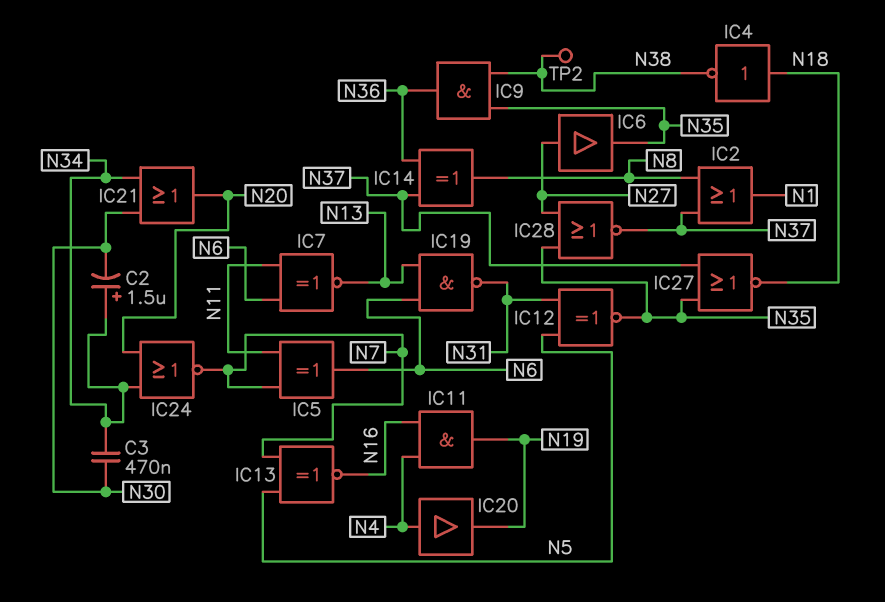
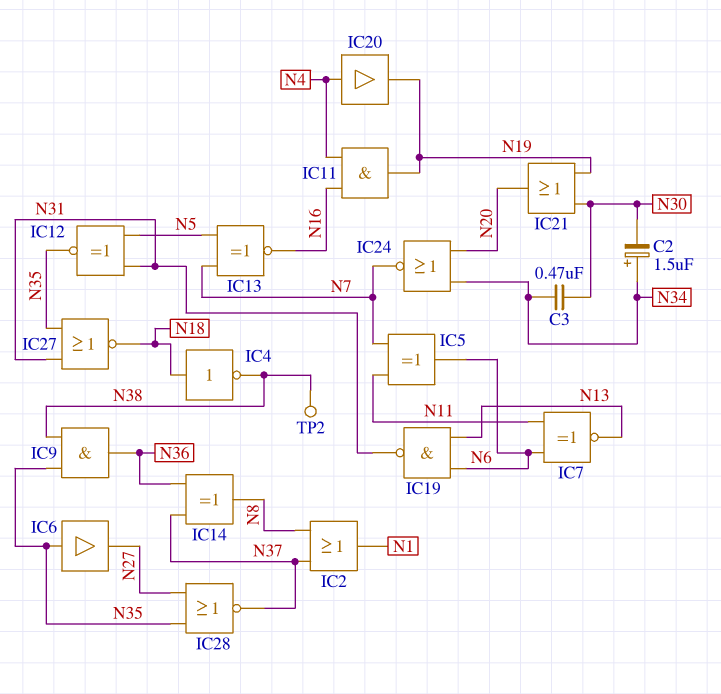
IC6: buffer (in N27, out N35) -> buffer (in N35, out N27)
IC21: OR (in N30, in N34, out N20) -> OR (in N19, in N30, out N20)
IC27: NOR (in N35, in N37, out N18) -> NOR (in N31, in N35, out N18)

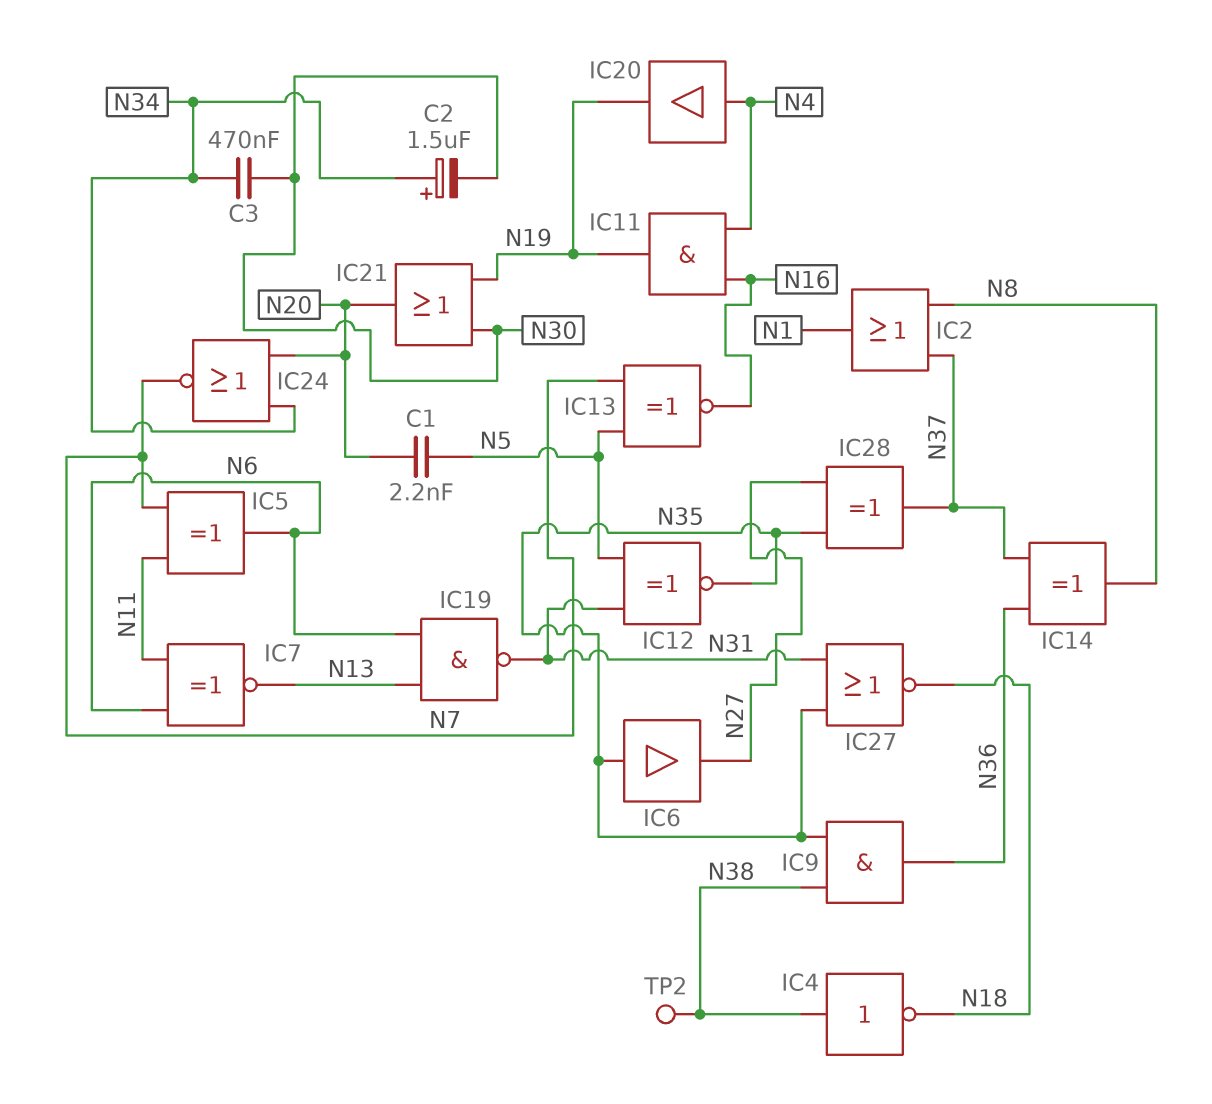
C1: none -> 2.2nF (N5, N20)
IC4: NOT (in N18, out N38) -> NOT (in N38, out N18)
IC28: NOR (in N27, in N35, out N37) -> XOR (in N27, in N35, out N37)

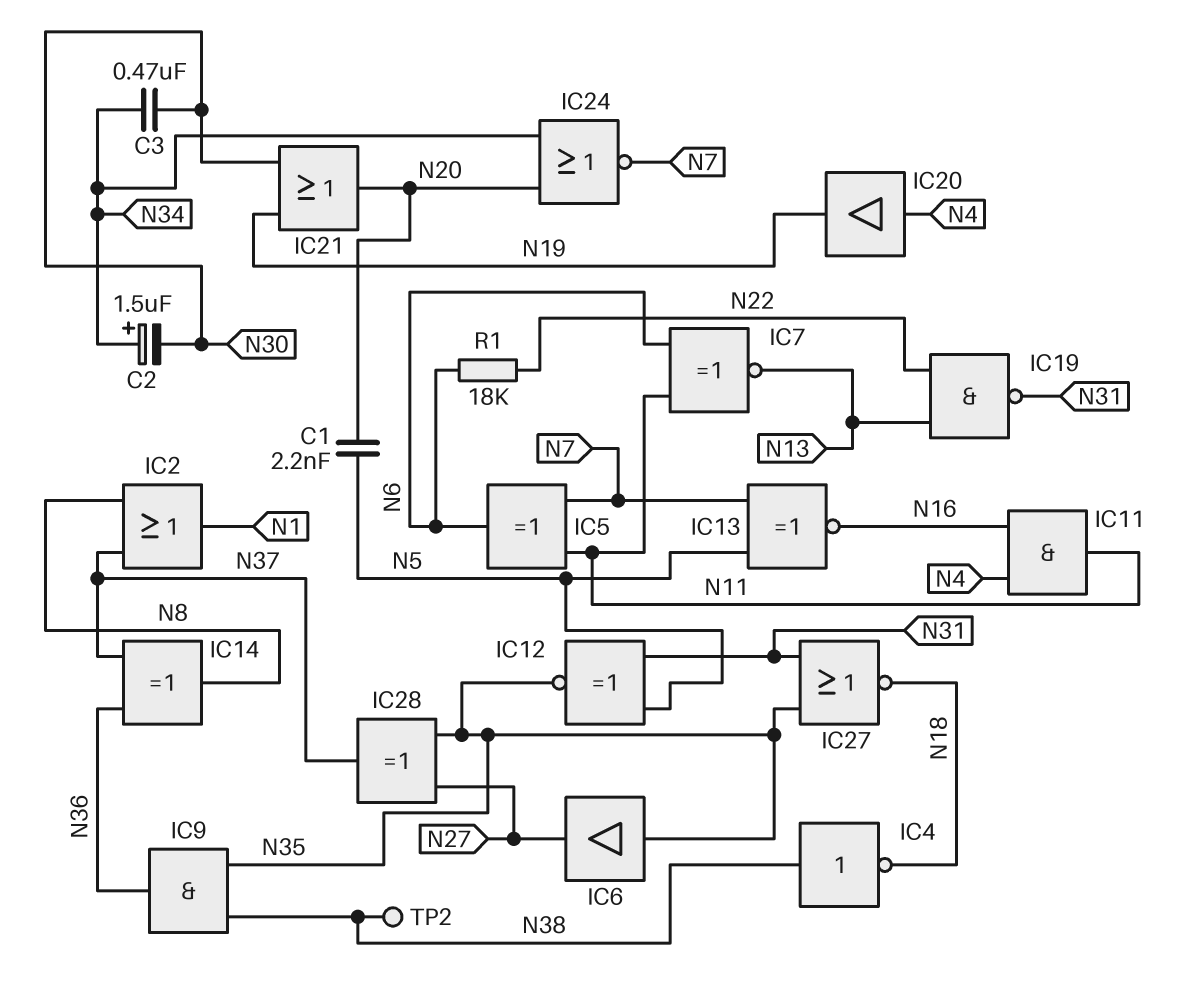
IC11: AND (in N4, in N16, out N19) -> AND (in N4, in N16, out N11)
IC19: NAND (in N6, in N13, out N31) -> NAND (in N13, in N22, out N31)
R1: none -> 18k (N6, N22)

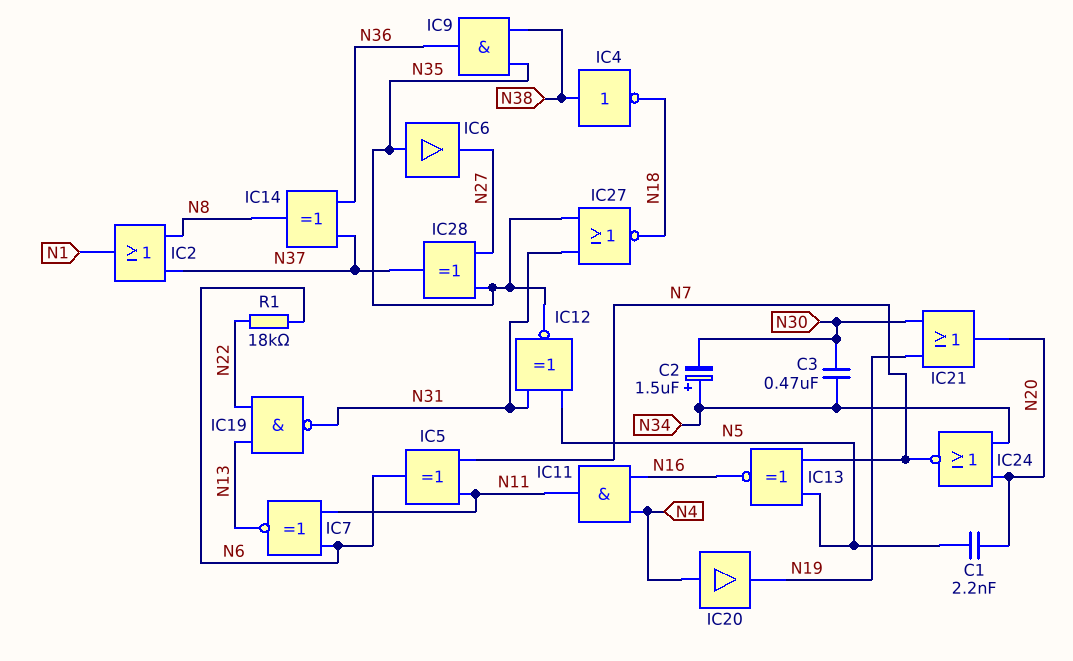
TP2: test point (N38) -> none

